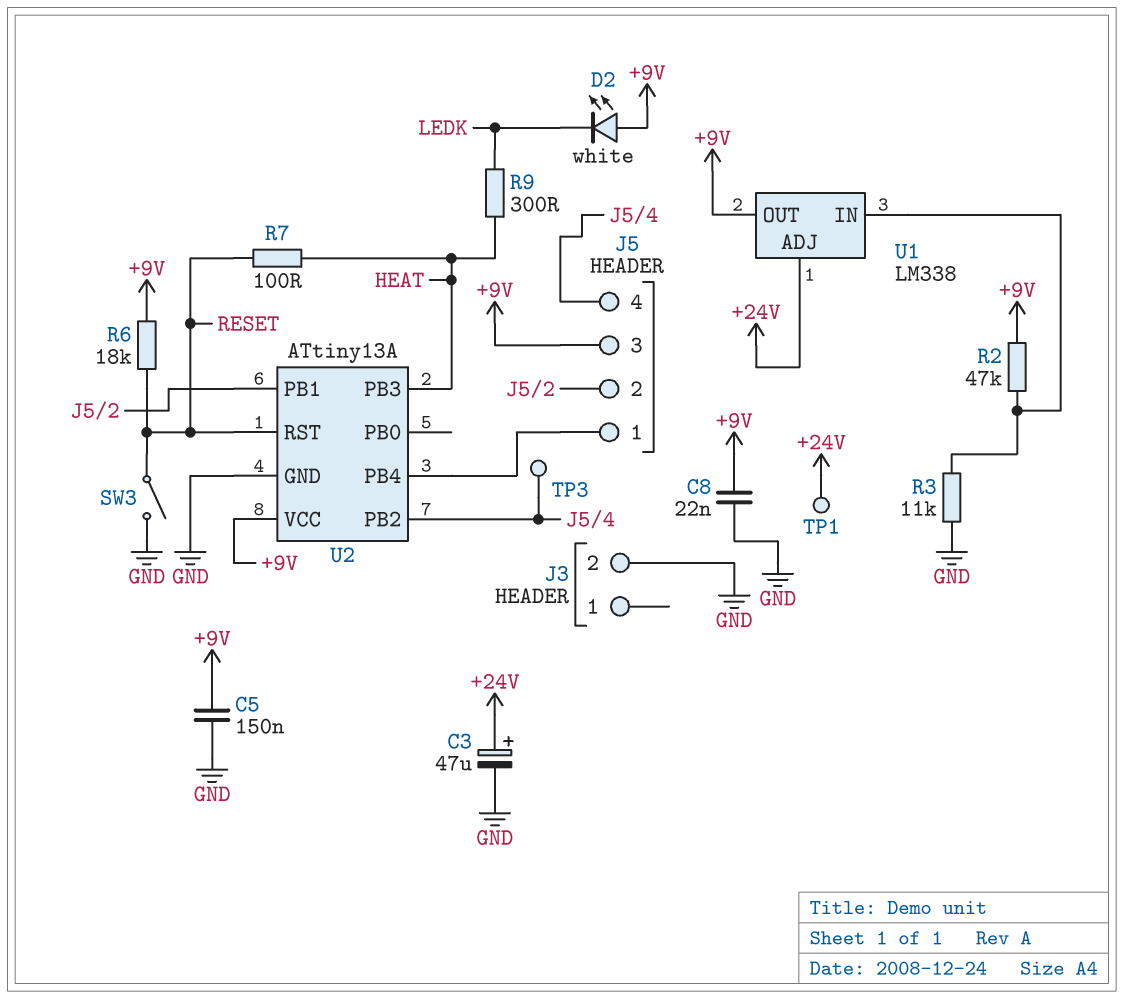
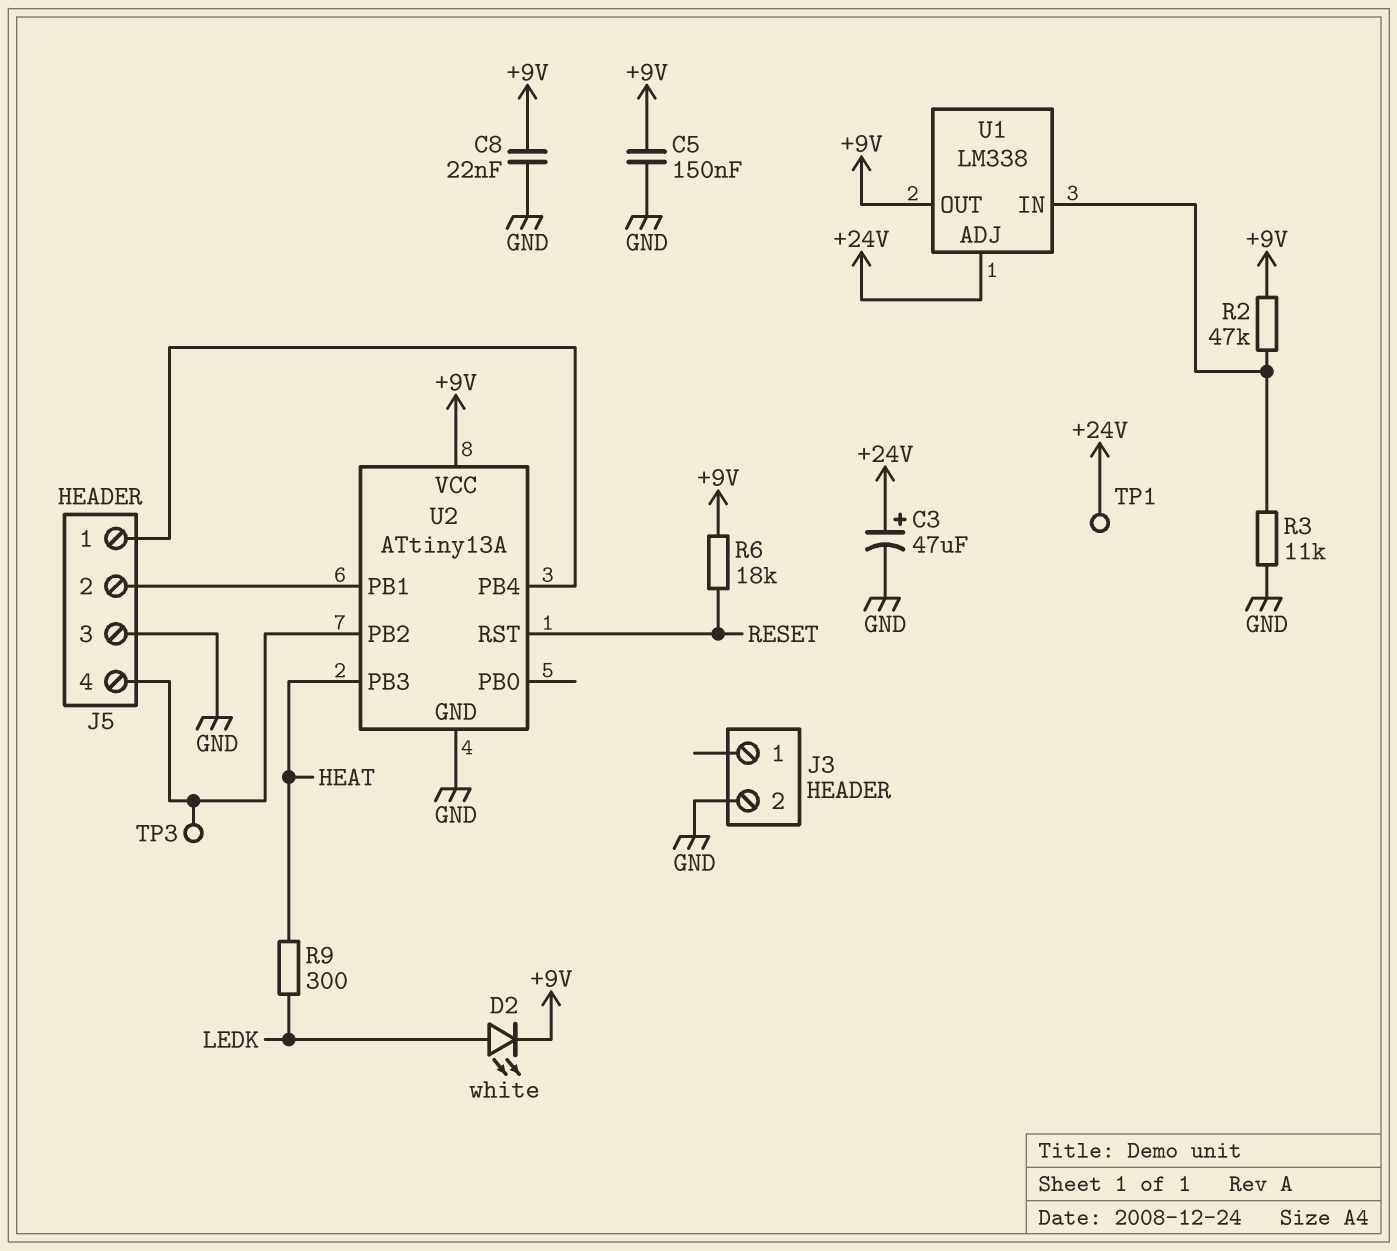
D2: LED white (A +9V, K LEDK) -> LED white (A LEDK, K +9V)
J5 pin 3: +9V -> GND
R7: 100 (HEAT, RESET) -> none
SW3: switch (GND, RESET) -> none

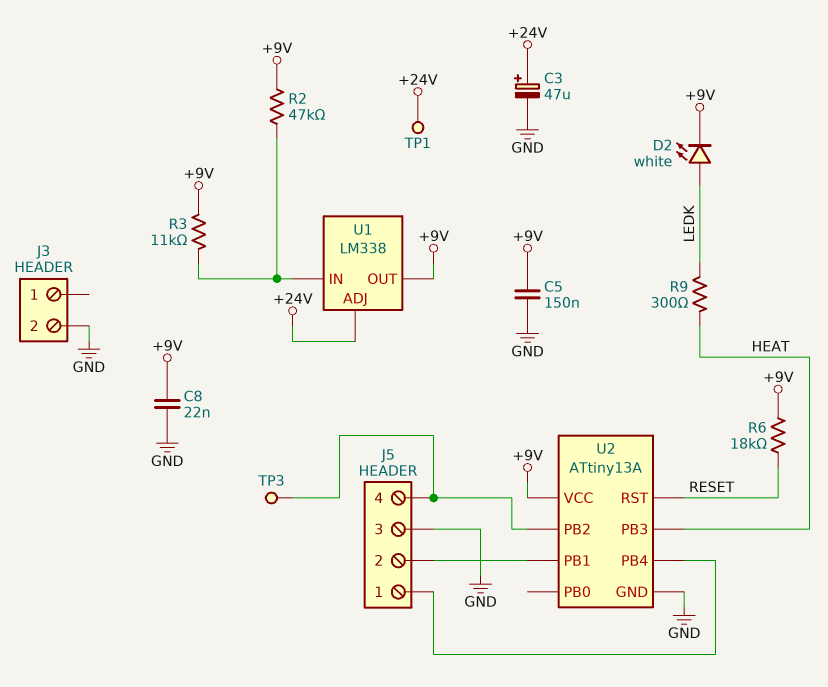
R3: 11k (GND, U1/IN) -> 11k (+9V, U1/IN)

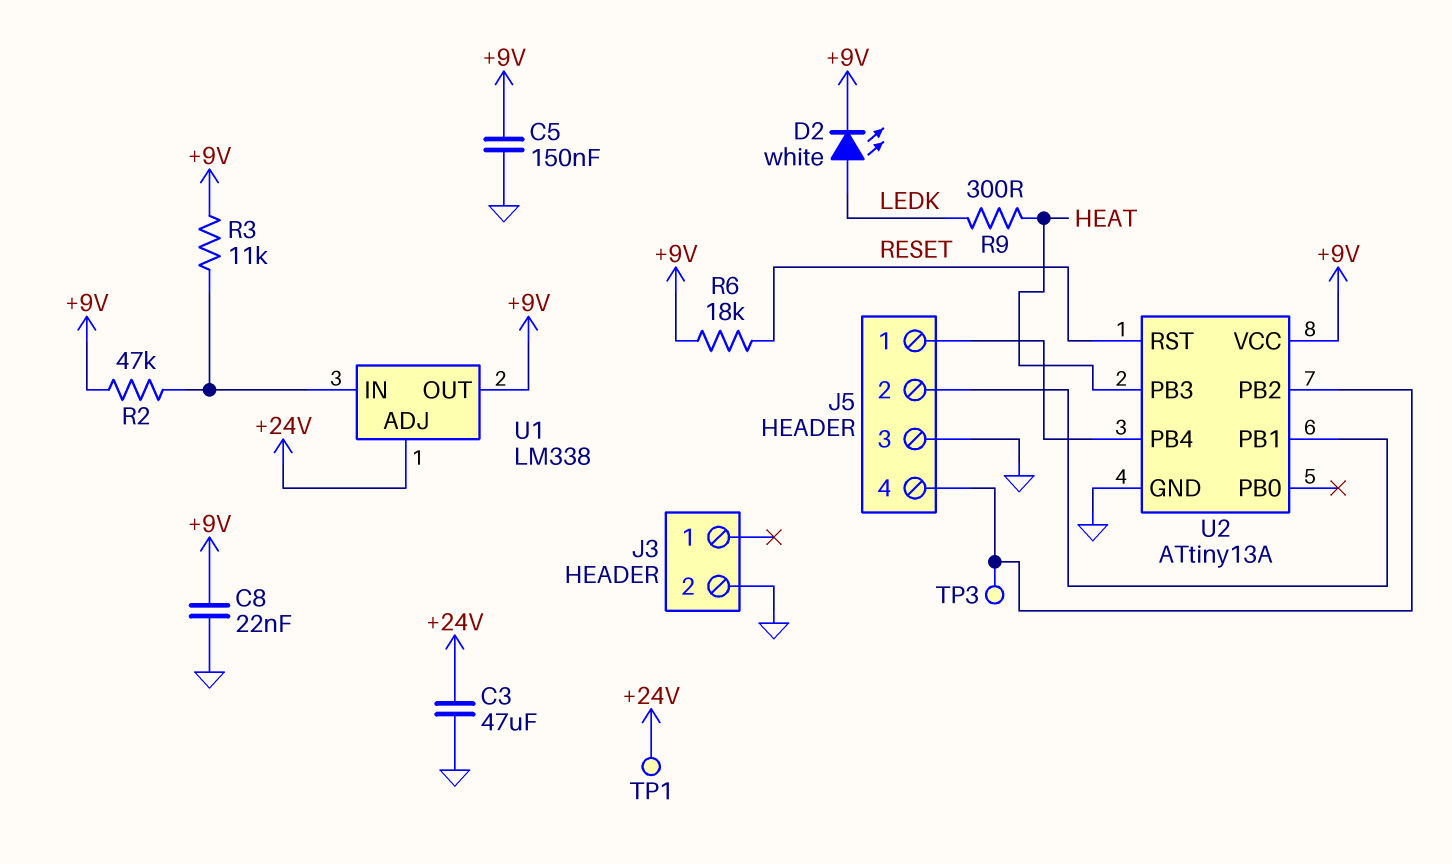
C3: 47uF (plus +24V, minus GND) -> 47uF (+24V, GND)

